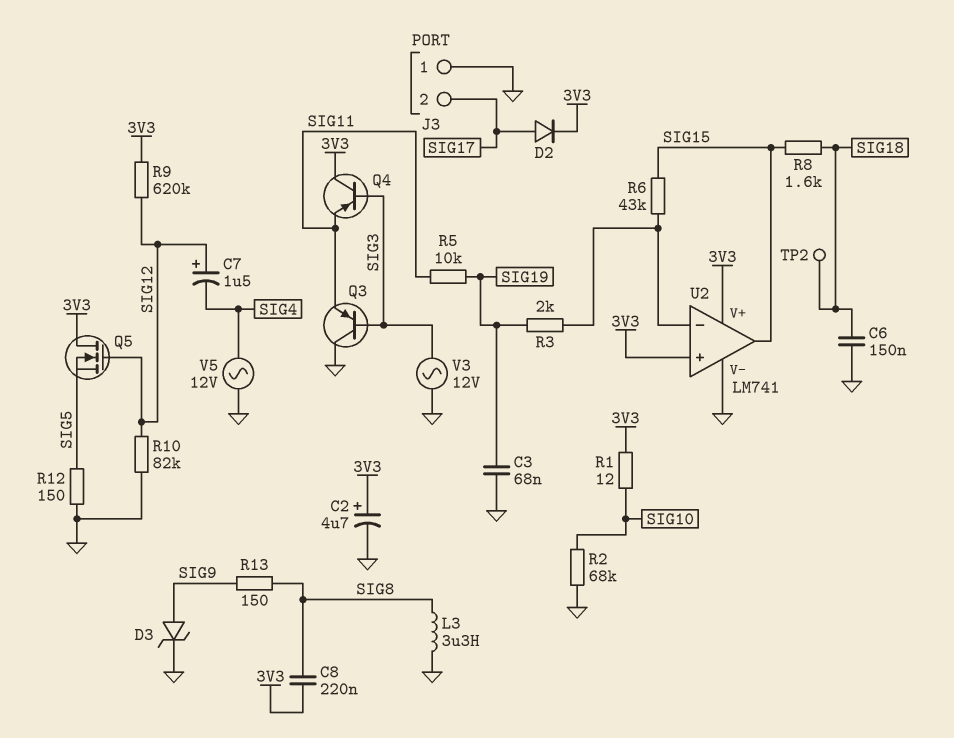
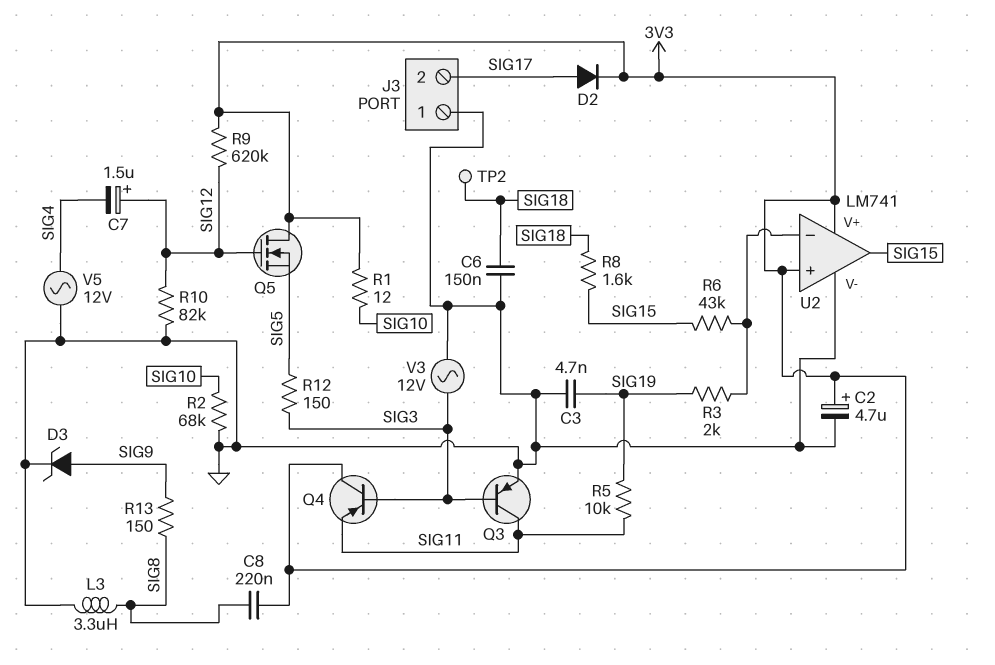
C3: 68nF (GND, SIG19) -> 4.7nF (GND, SIG19)
Q3: PNP (B SIG3, C GND, E SIG11) -> PNP (B SIG3, C SIG11, E GND)
R12: 150 (GND, SIG5) -> 150 (SIG3, SIG5)

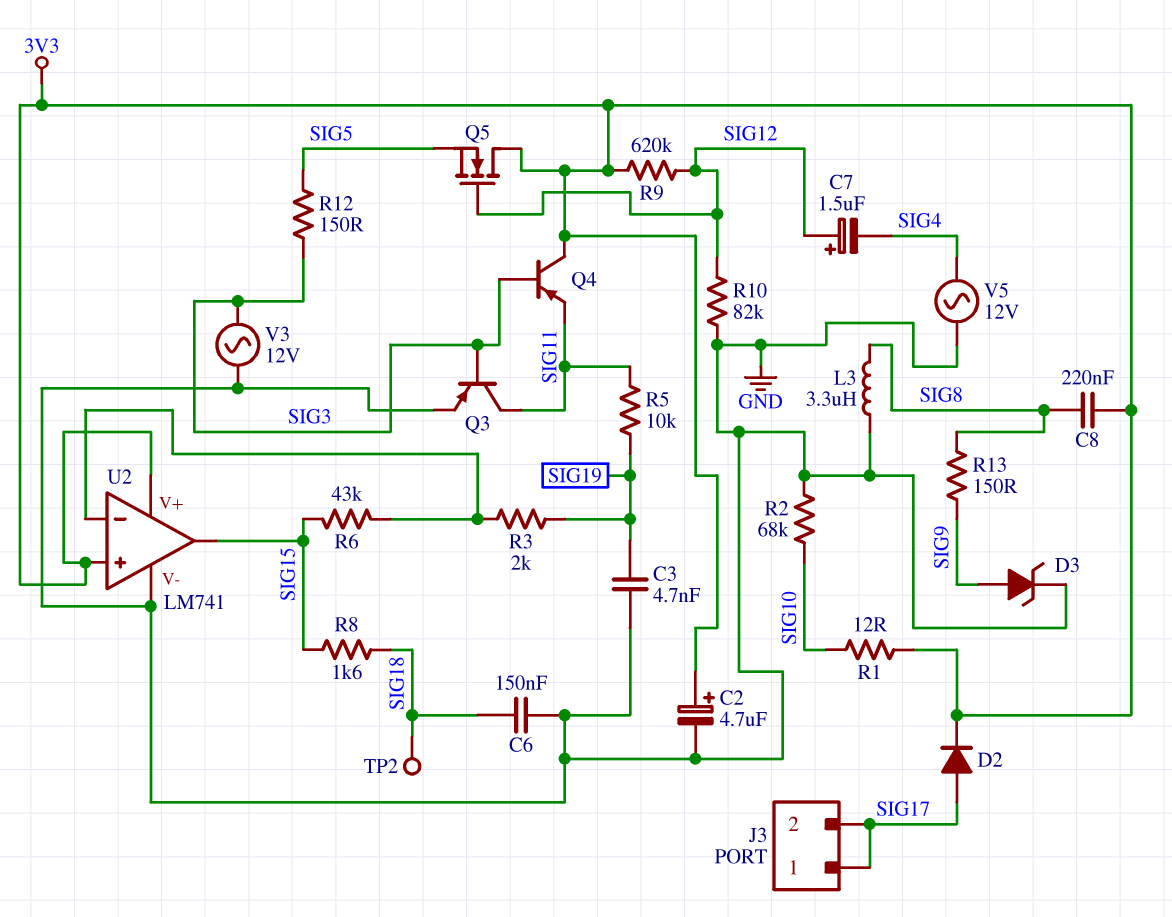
J3 pin 1: GND -> SIG17

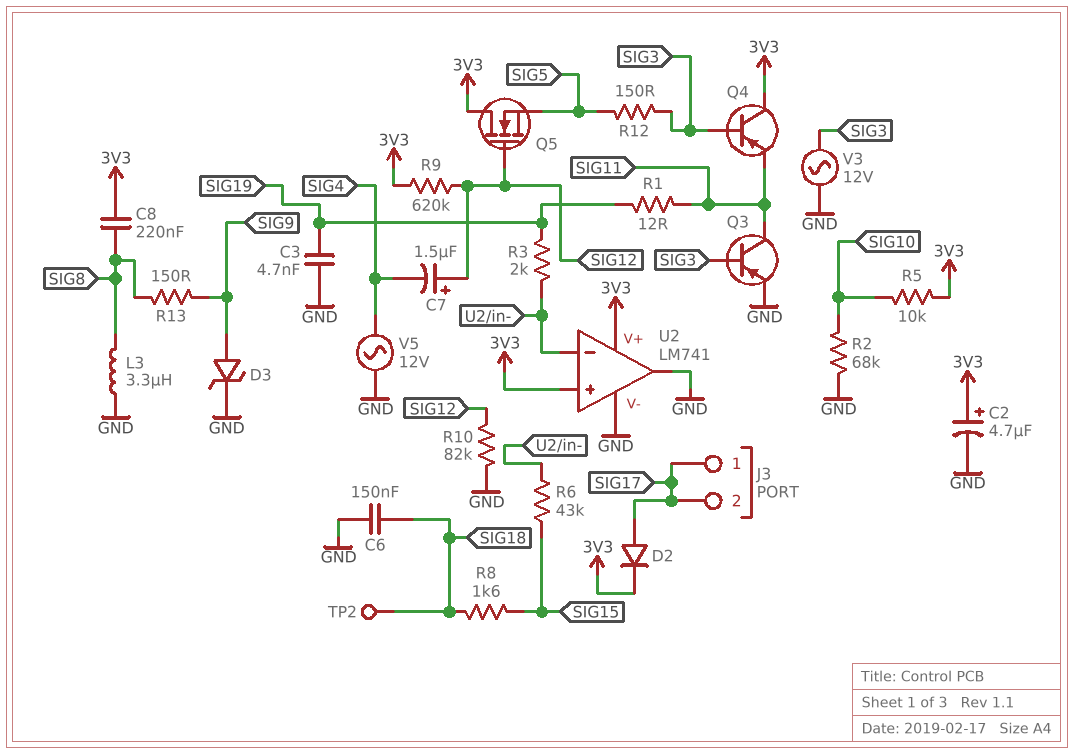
R1: 12 (3V3, SIG10) -> 12 (SIG11, SIG19)
R5: 10k (SIG11, SIG19) -> 10k (3V3, SIG10)
U2 pin out: SIG15 -> GND

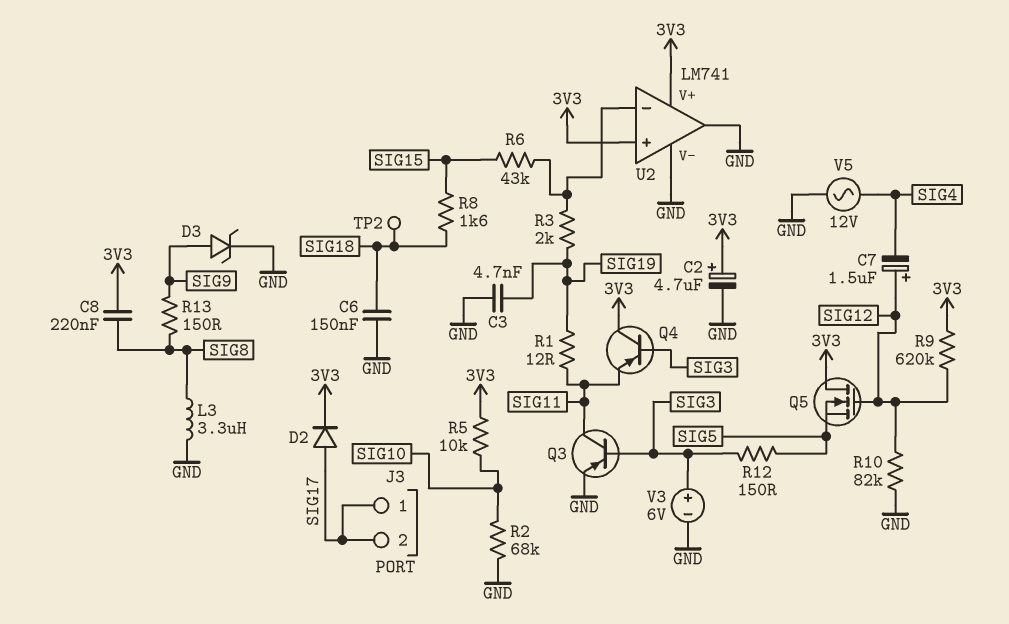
V3: AC 12V (GND, SIG3) -> 6V (plus SIG3, minus GND)

